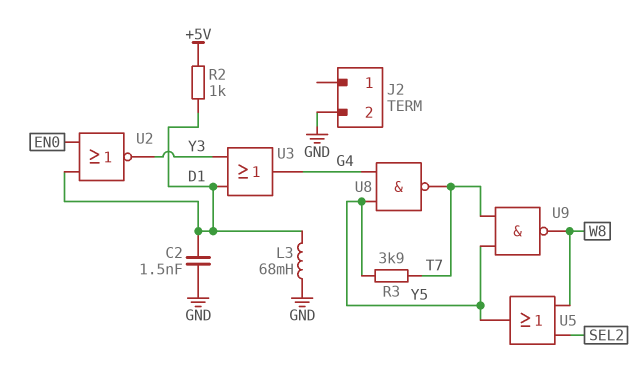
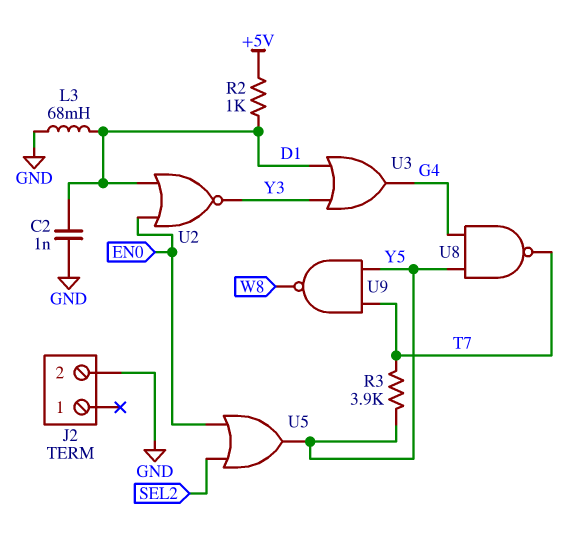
C2: 1.5nF (D1, GND) -> 1nF (D1, GND)
U5: OR (in SEL2, in W8, out Y5) -> OR (in EN0, in SEL2, out Y5)

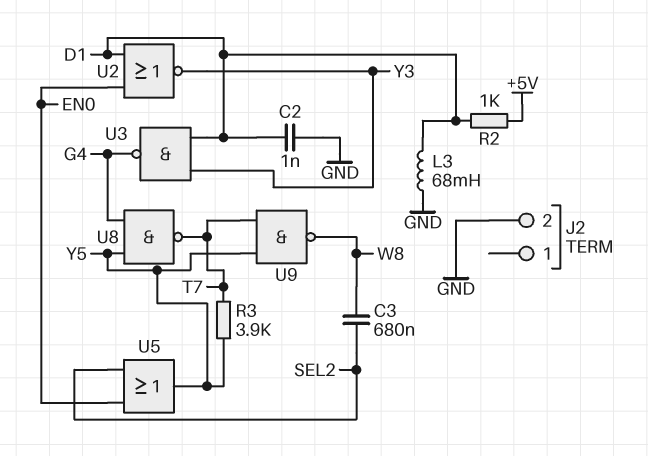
C3: none -> 680nF (SEL2, W8)
U3: OR (in D1, in Y3, out G4) -> NAND (in D1, in Y3, out G4)

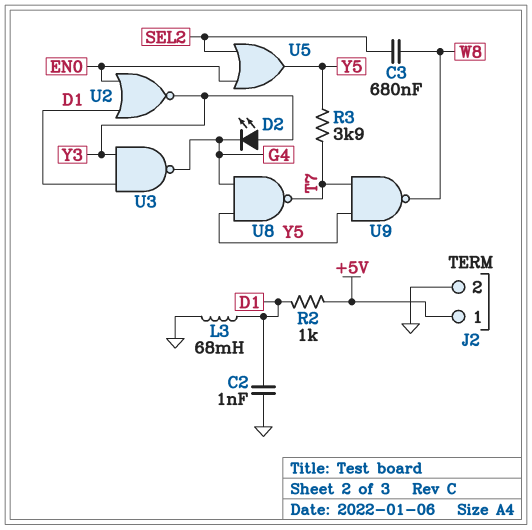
D2: none -> LED (A Y3, K G4)
J2 pin 1: none -> +5V

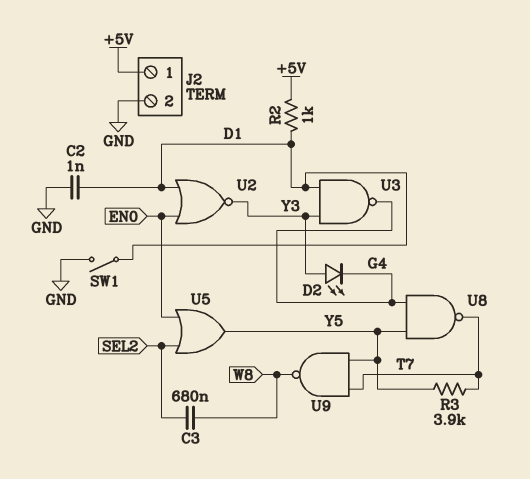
L3: 68mH (D1, GND) -> none
SW1: none -> switch (D1, GND)

